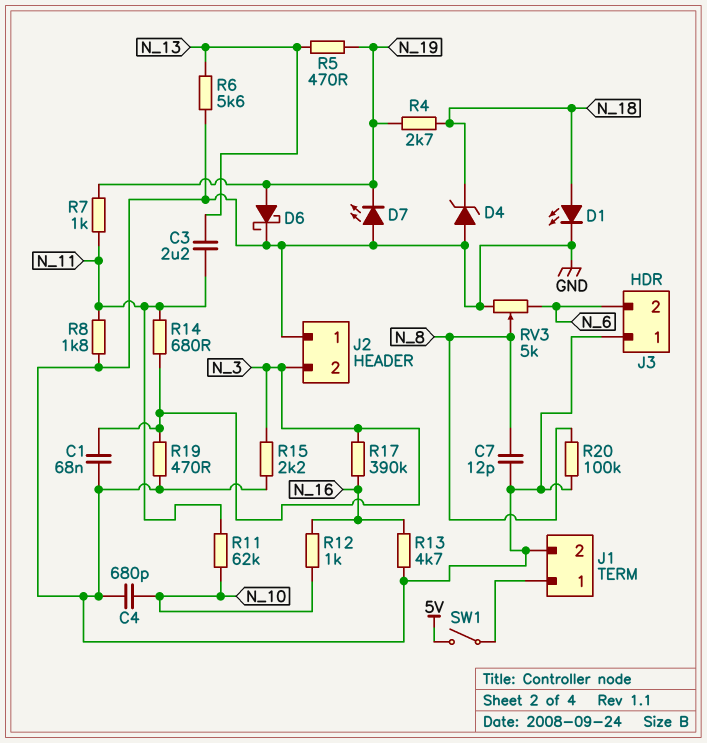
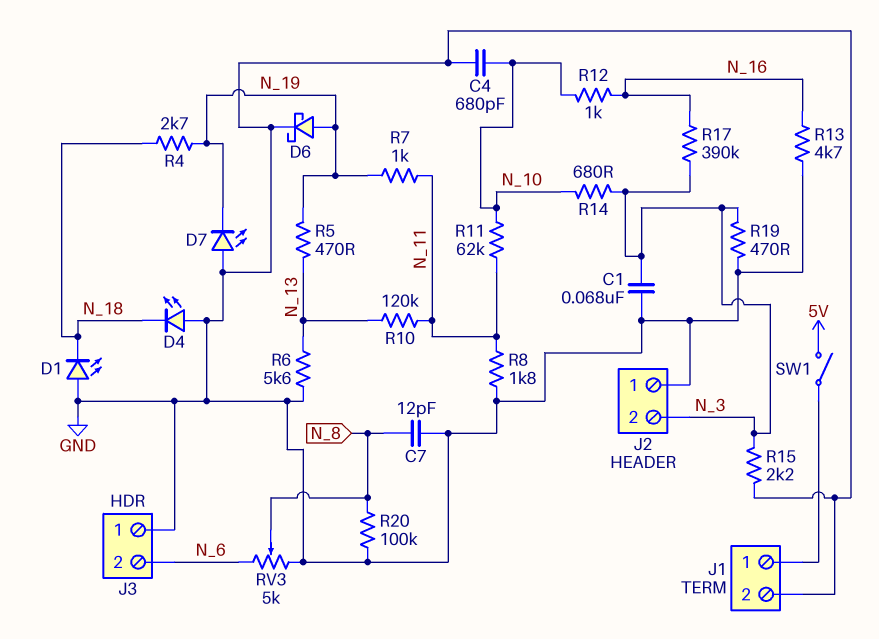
C3: 2.2uF (N_11, N_13) -> none
D1: LED (A N_18, K GND) -> LED (A GND, K N_18)
D4: zener (A GND, K N_18) -> LED (A GND, K N_18)
R10: none -> 120k (N_11, N_13)
R14: 680 (N_3, N_11) -> 680 (N_3, N_10)

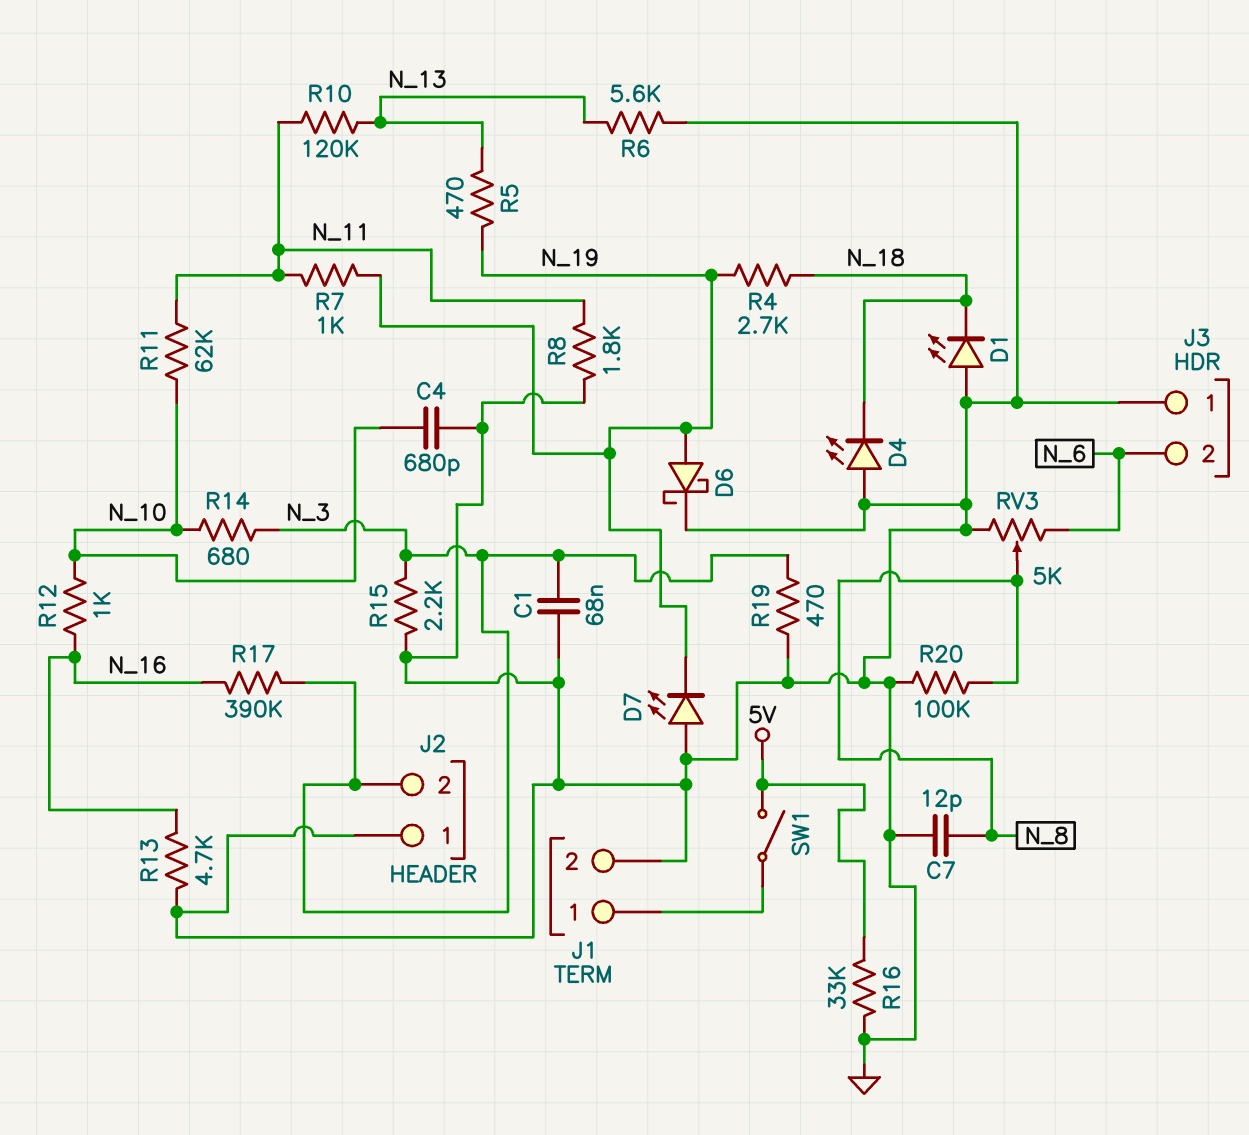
R16: none -> 33k (5V, GND)

